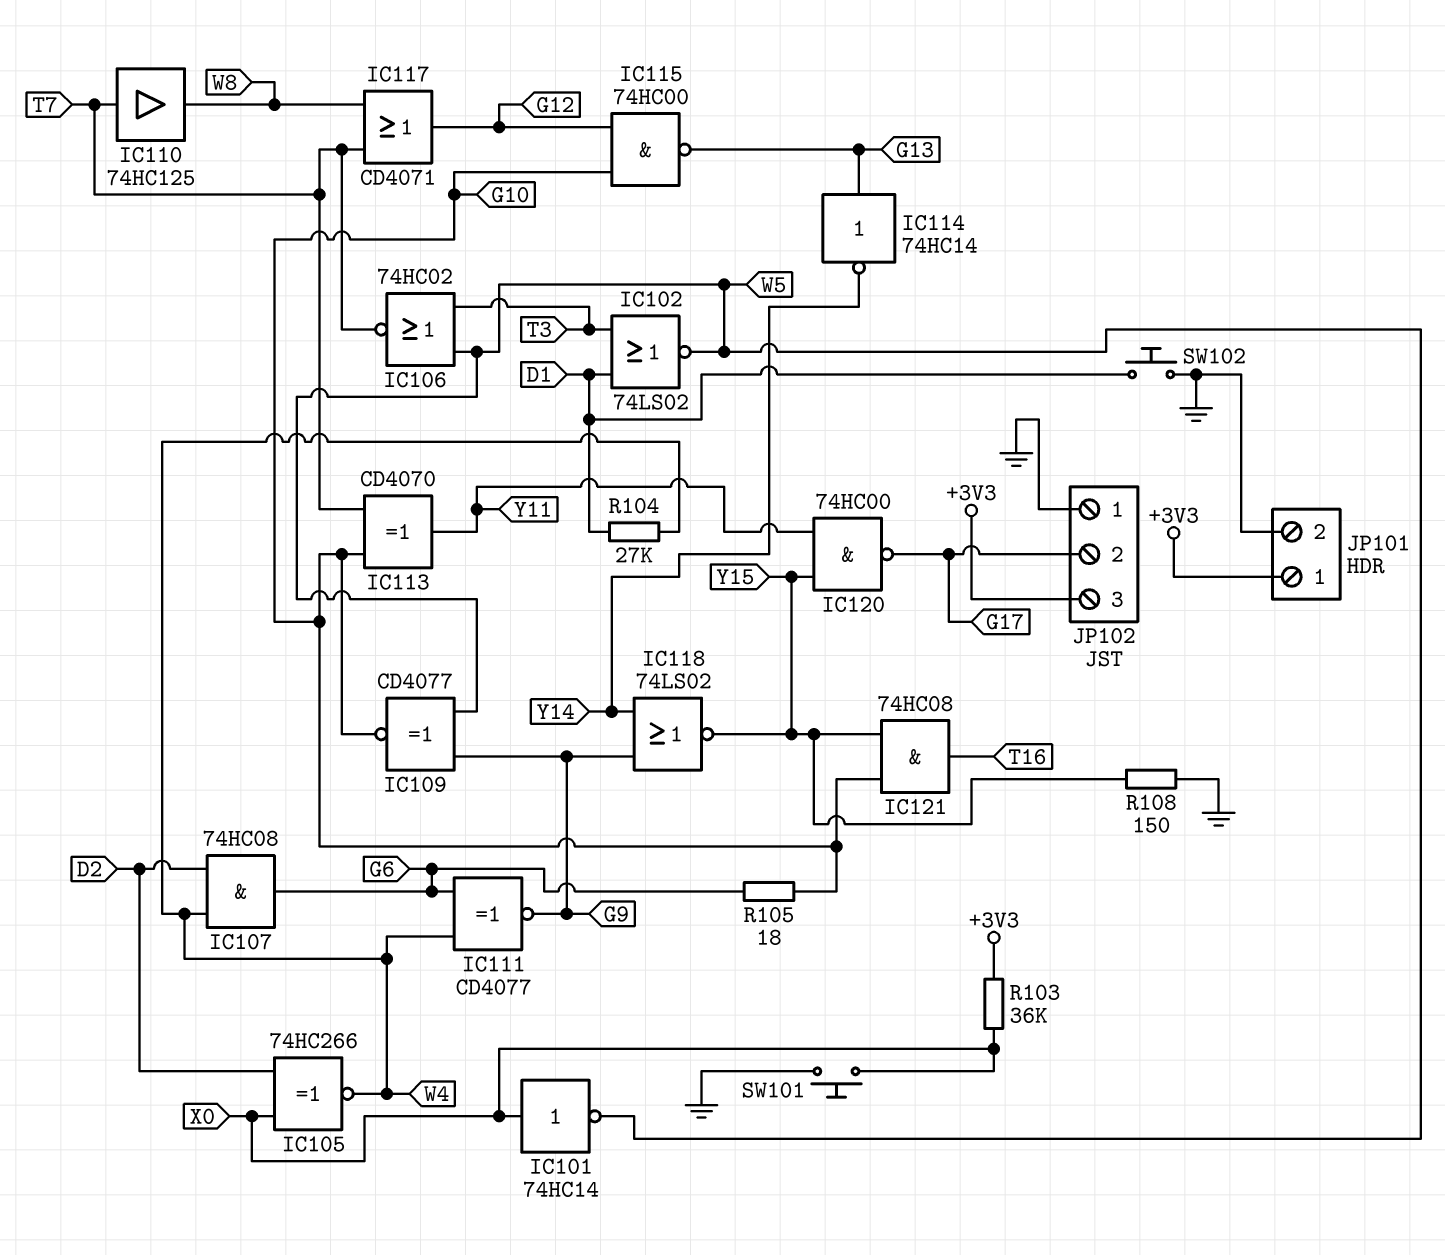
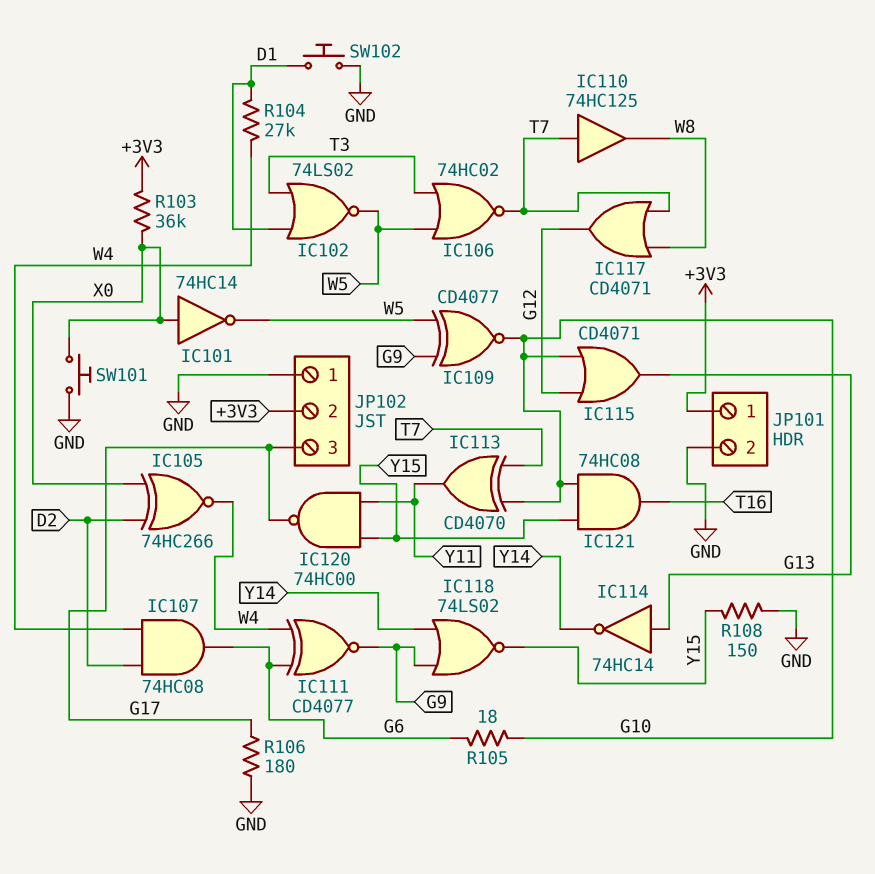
IC115: NAND 74HC00 (in G10, in G12, out G13) -> OR CD4071 (in G10, in G12, out G13)
JP102 pin 2: G17 -> +3V3
JP102 pin 3: +3V3 -> G17
R106: none -> 180 (G17, GND)

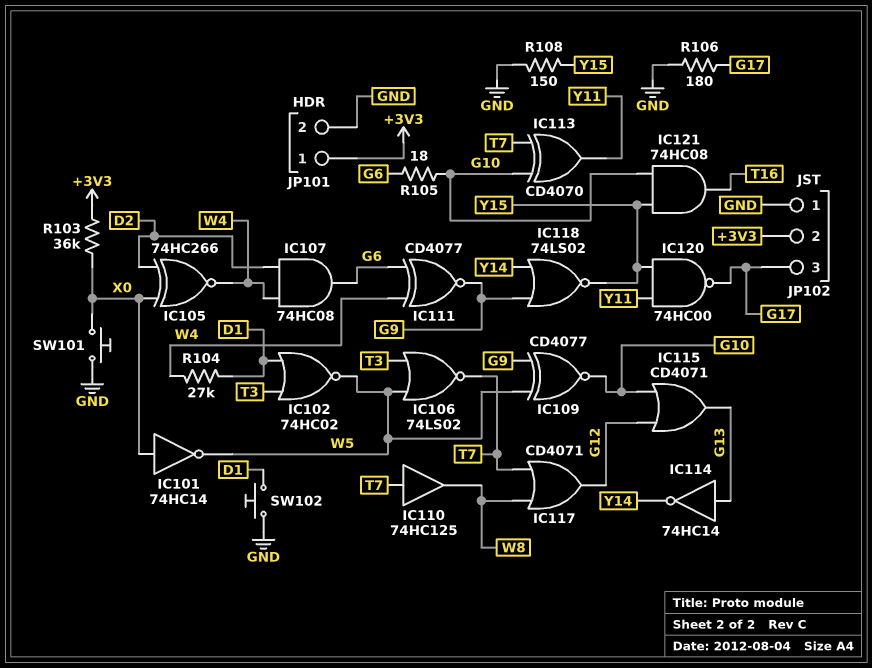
IC102: NOR 74LS02 (in D1, in T3, out W5) -> NOR 74HC02 (in D1, in T3, out W5)
IC106: NOR 74HC02 (in T3, in W5, out T7) -> NOR 74LS02 (in T3, in W5, out T7)

